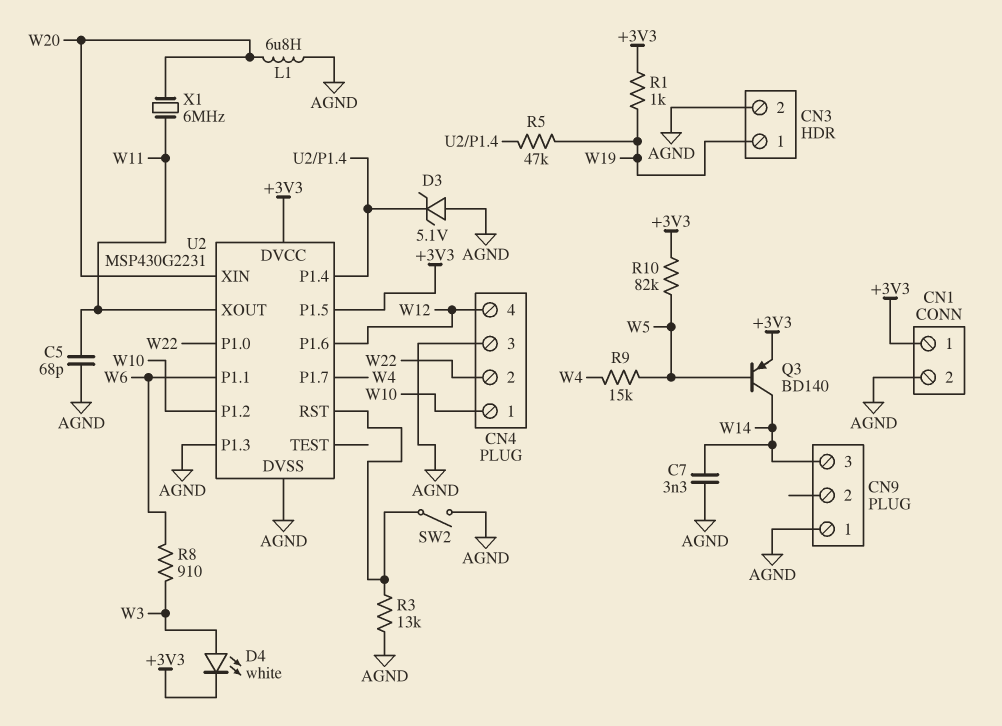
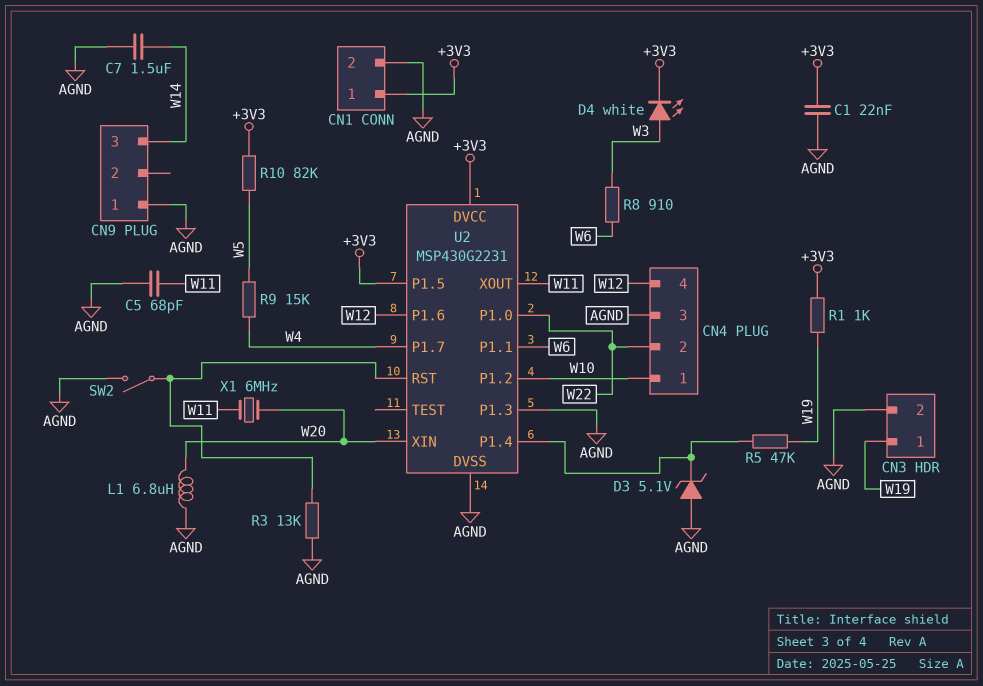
C1: none -> 22nF (+3V3, AGND)
C7: 3.3nF (AGND, W14) -> 1.5uF (AGND, W14)
Q3: PNP BD140 (B W5, C W14, E +3V3) -> none

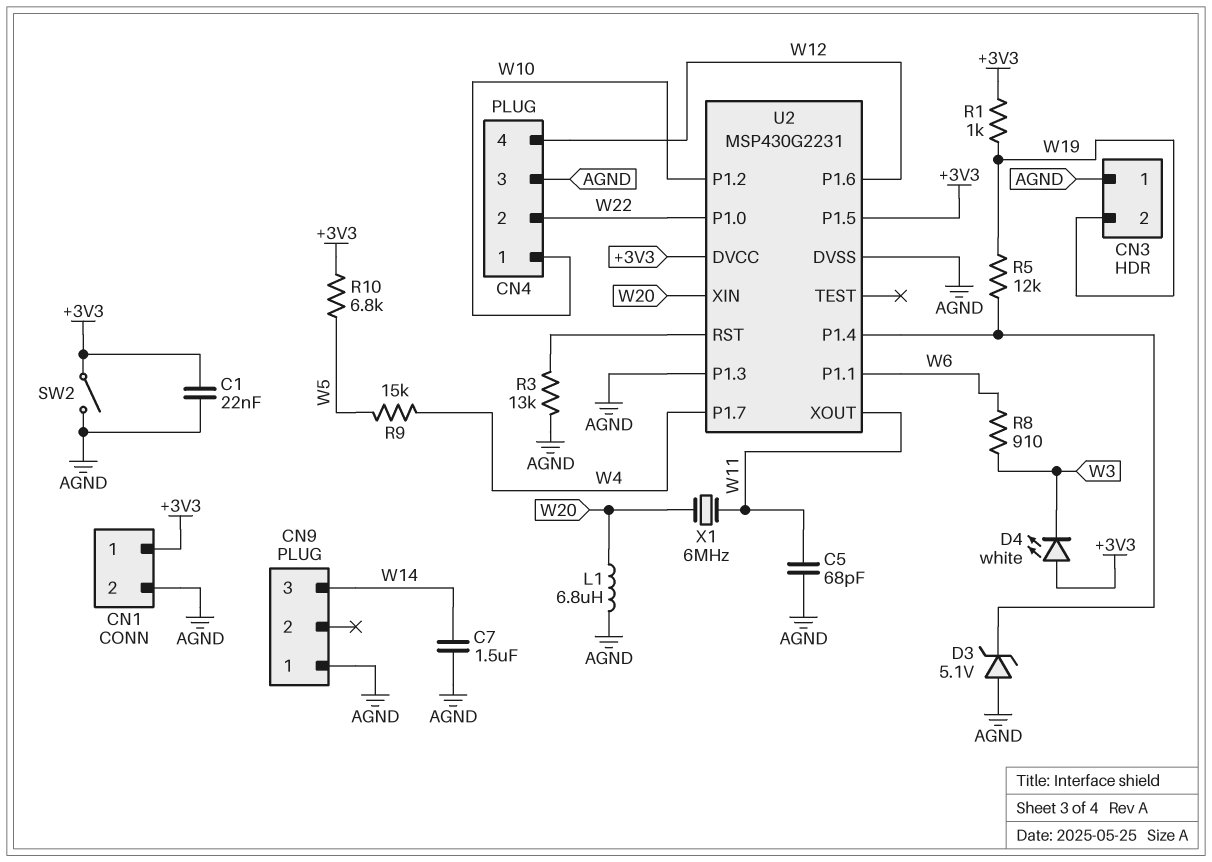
CN3 pin 1: W19 -> AGND
CN3 pin 2: AGND -> W19
D4: LED white (A W3, K +3V3) -> LED white (A +3V3, K W3)
R5: 47k (U2/P1.4, W19) -> 12k (U2/P1.4, W19)
R10: 82k (+3V3, W5) -> 6.8k (+3V3, W5)
SW2: switch (AGND, U2/RST) -> switch (+3V3, AGND)

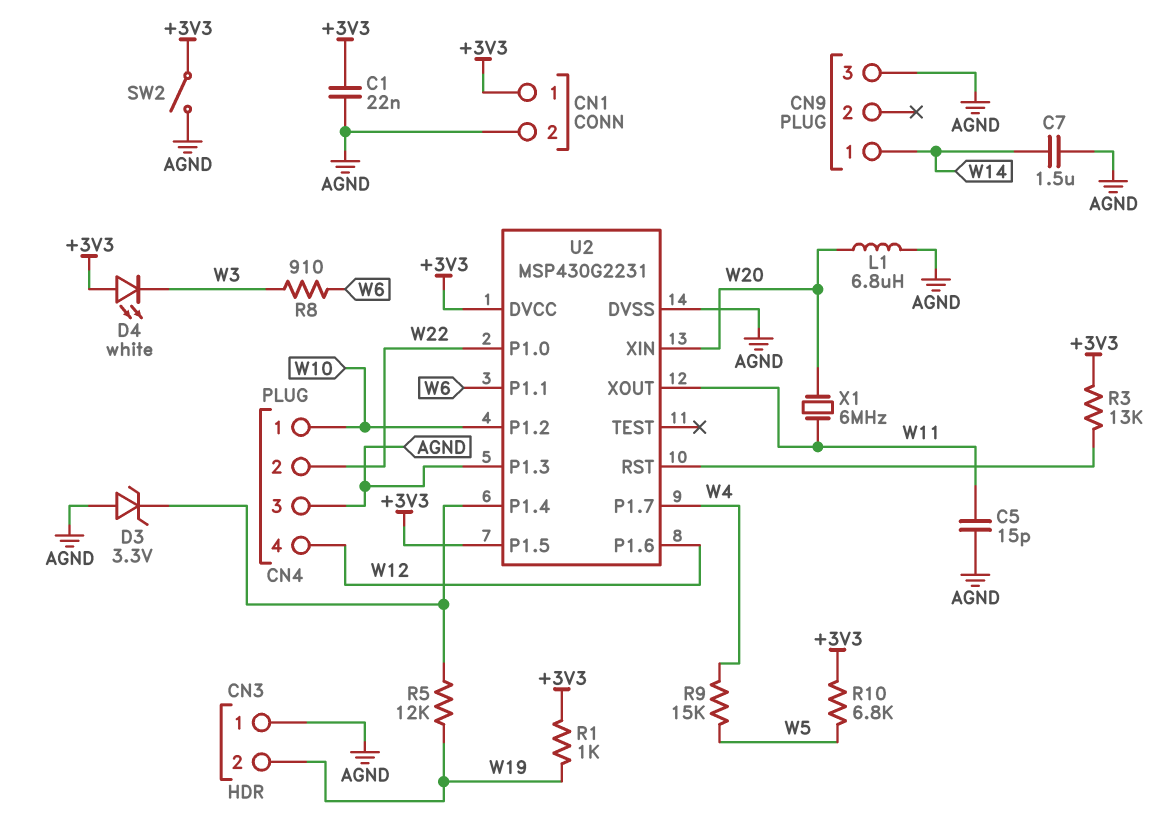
C5: 68pF (AGND, W11) -> 15pF (AGND, W11)
CN9 pin 1: AGND -> W14
CN9 pin 3: W14 -> AGND
D3: zener 5.1V (A AGND, K U2/P1.4) -> zener 3.3V (A AGND, K U2/P1.4)
R3: 13k (AGND, U2/RST) -> 13k (+3V3, U2/RST)

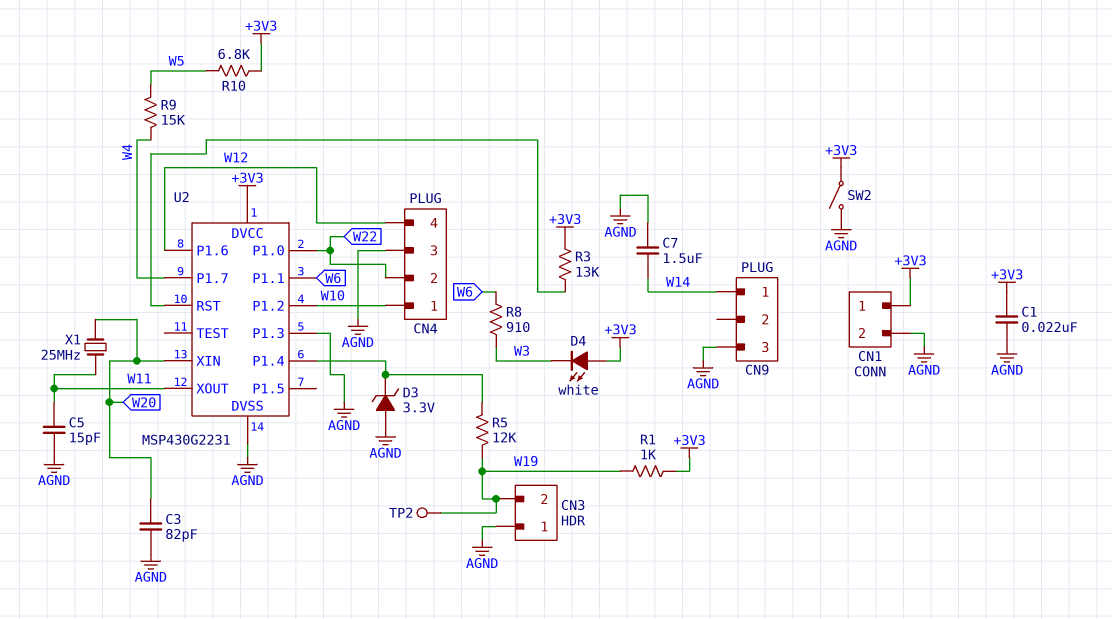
C3: none -> 82pF (AGND, W20)
L1: 6.8uH (AGND, W20) -> none
TP2: none -> test point (W19)
U2 pin P1.5: +3V3 -> none
X1: 6MHz (W11, W20) -> 25MHz (W11, W20)

